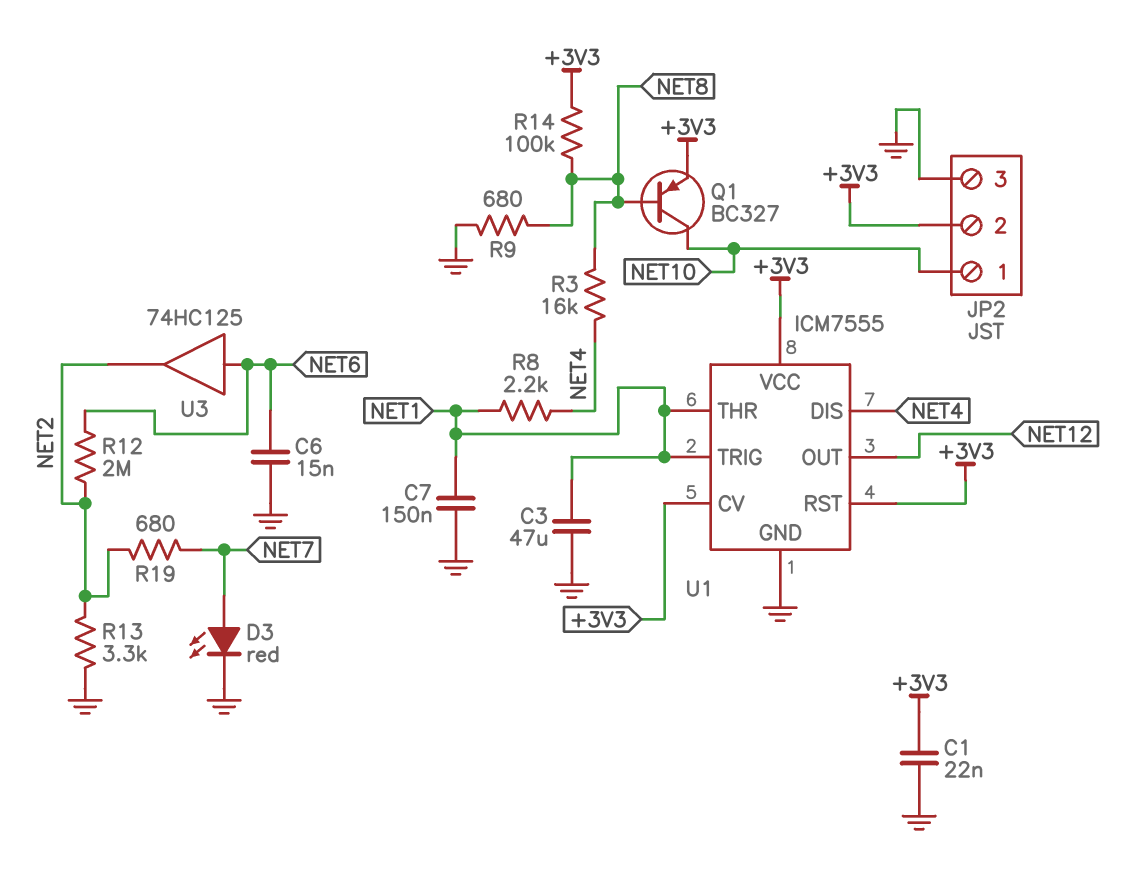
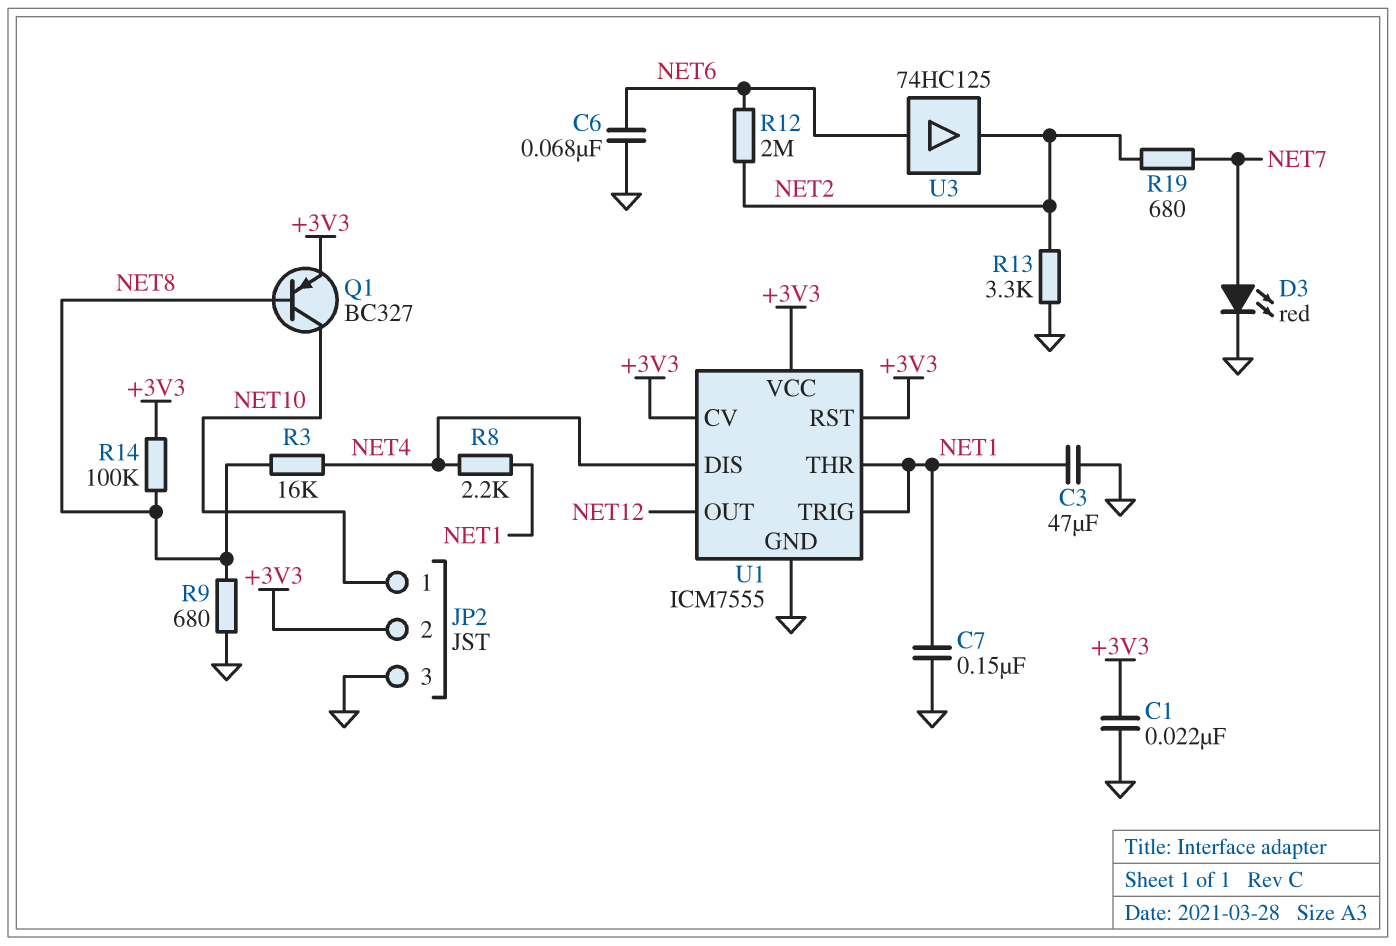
C6: 15nF (GND, NET6) -> 68nF (GND, NET6)

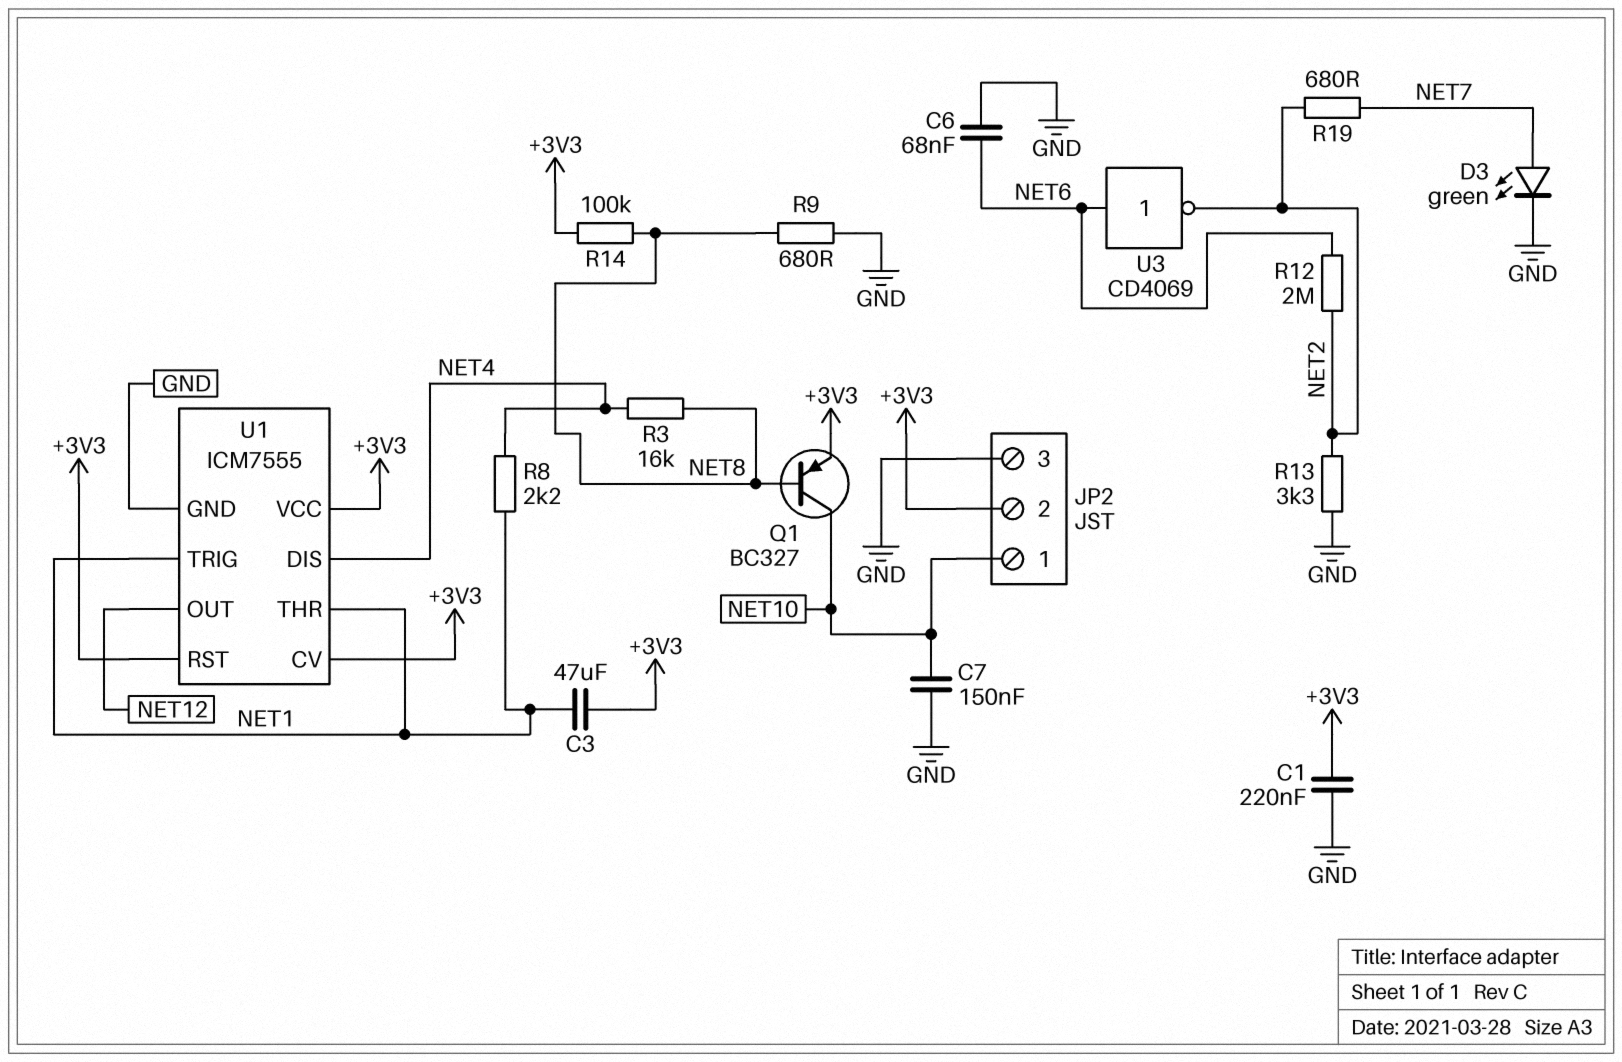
C1: 22nF (+3V3, GND) -> 220nF (+3V3, GND)
C3: 47uF (GND, NET1) -> 47uF (+3V3, NET1)
C7: 150nF (GND, NET1) -> 150nF (GND, NET10)
D3: LED red (A NET7, K GND) -> LED green (A NET7, K GND)
U3: buffer 74HC125 (in NET6, out NET2) -> NOT CD4069 (in NET6, out NET2)

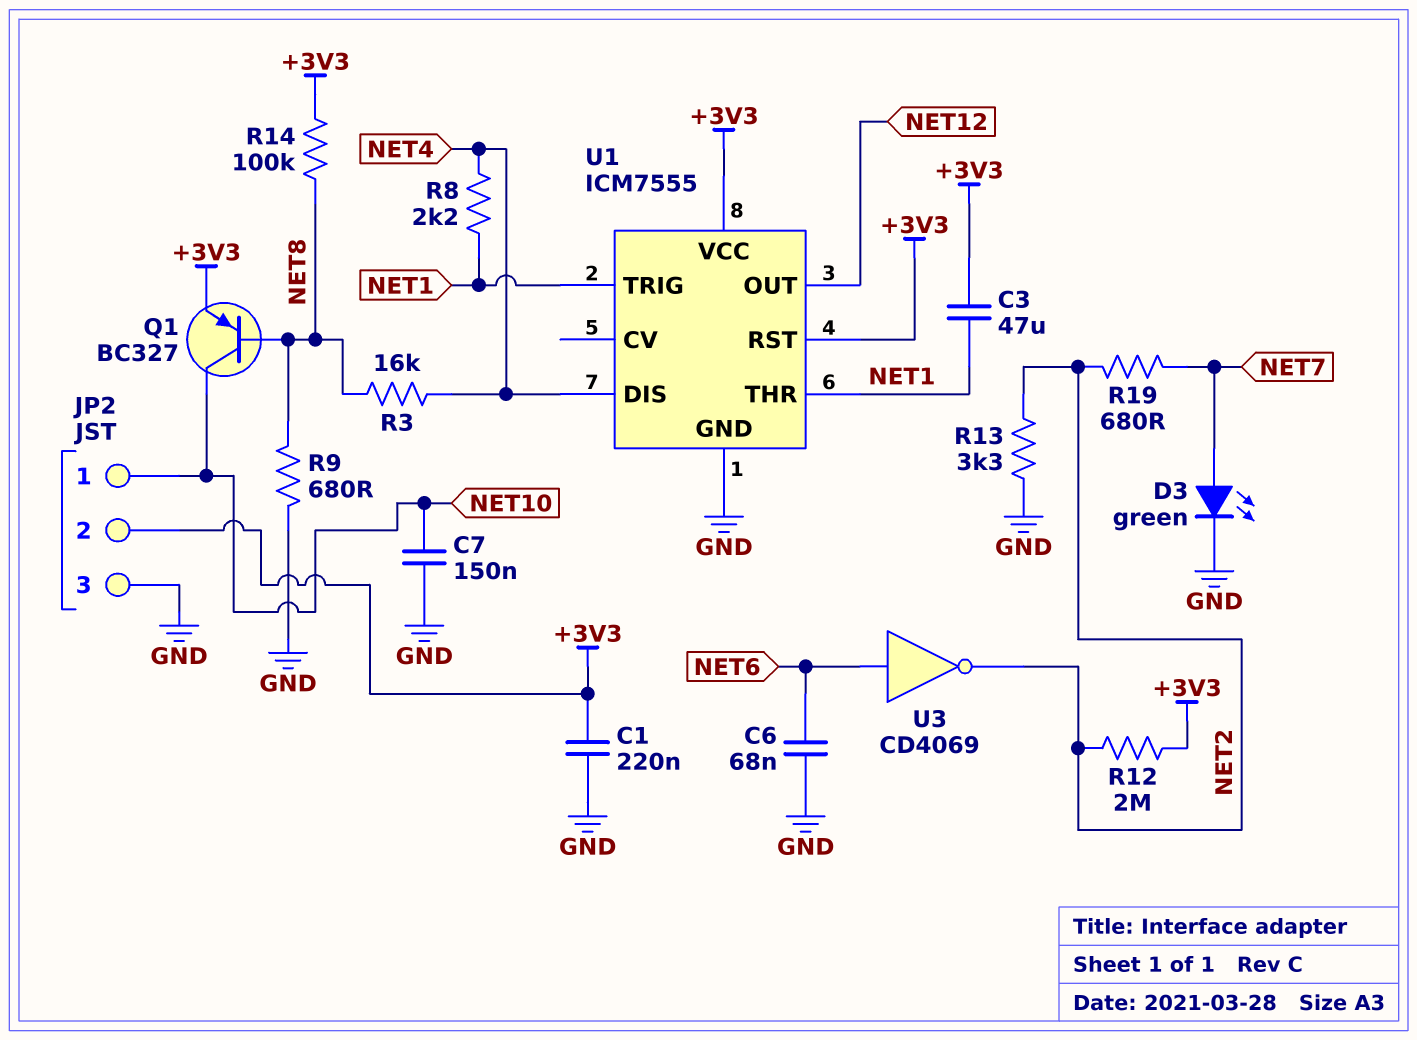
R12: 2M (NET2, NET6) -> 2M (+3V3, NET2)
U1 pin CV: +3V3 -> none

